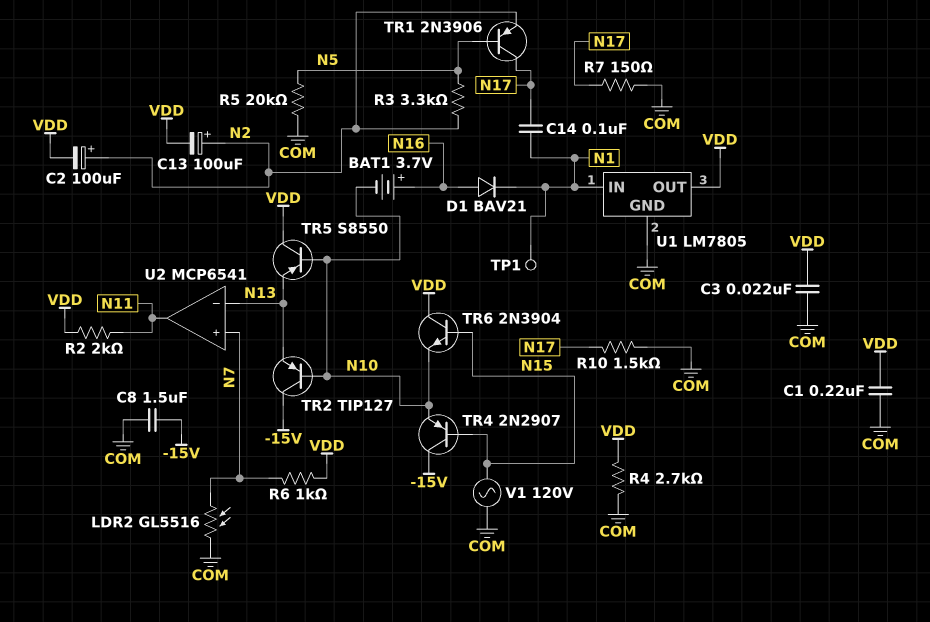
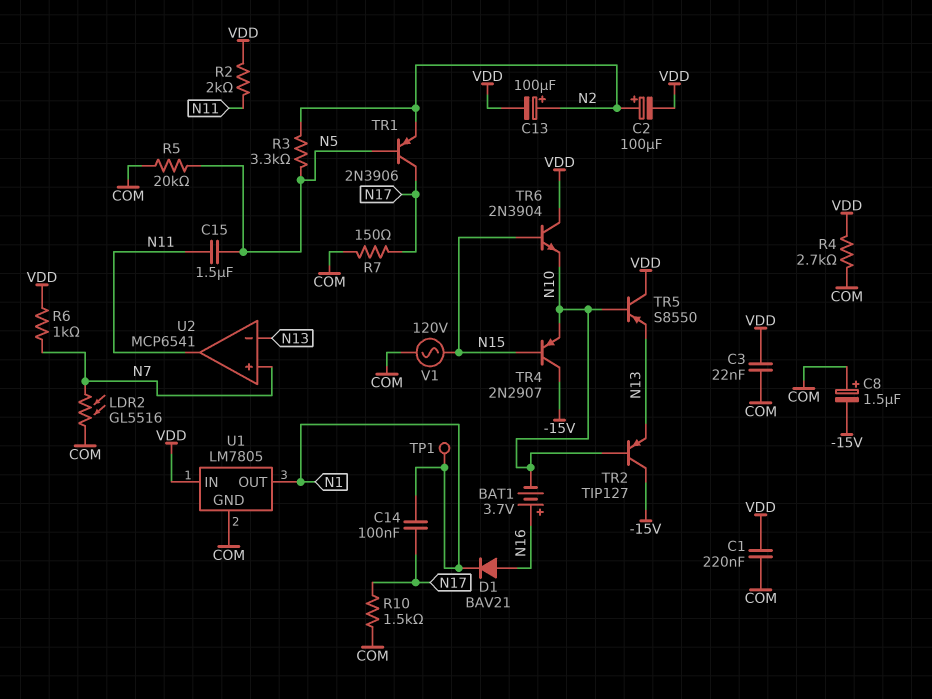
C8: 1.5uF (-15V, COM) -> 1.5uF (plus COM, minus -15V)
C15: none -> 1.5uF (N5, N11)
U1 pin IN: N1 -> VDD
U1 pin OUT: VDD -> N1

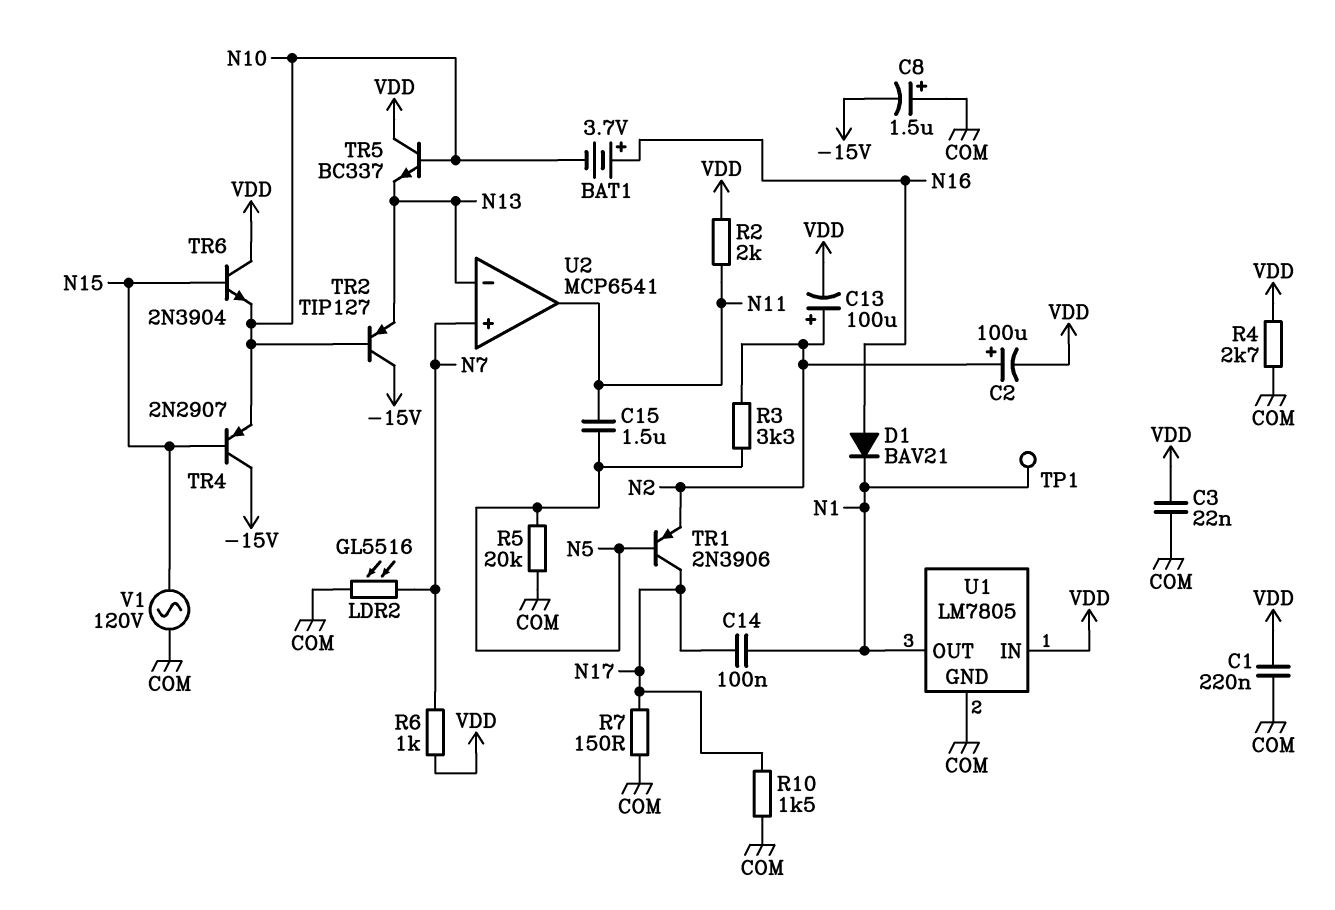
TR5: PNP S8550 (B N10, C VDD, E N13) -> NPN BC337 (B N10, C VDD, E N13)

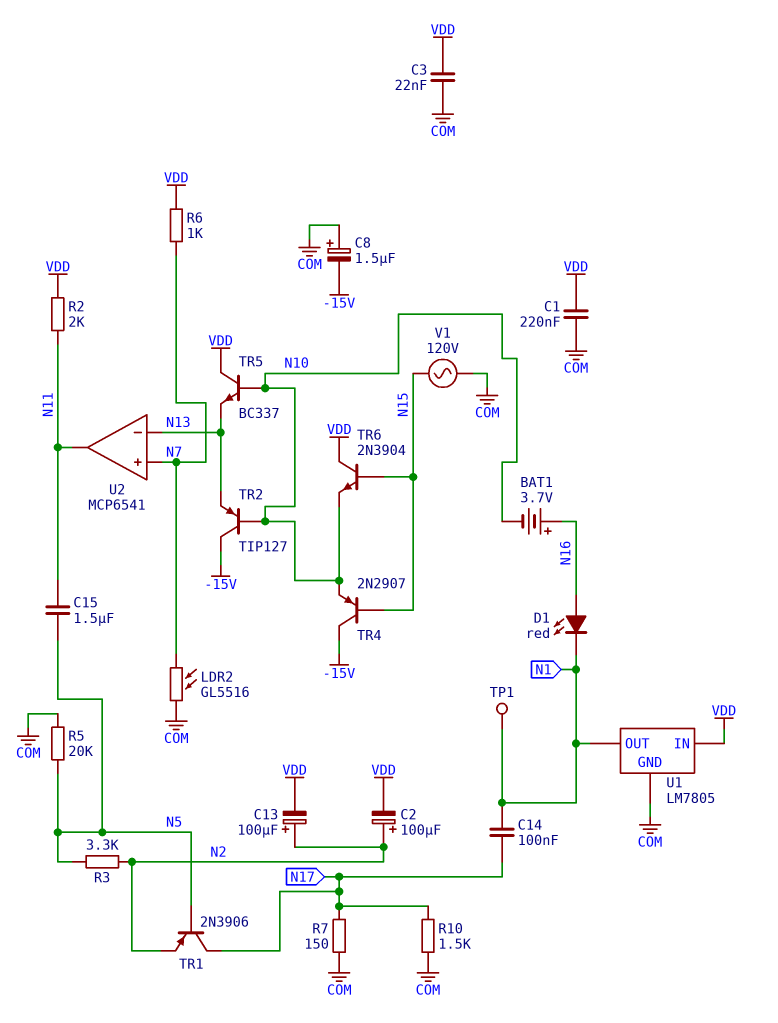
D1: diode BAV21 (A N16, K N1) -> LED red (A N16, K N1)
R4: 2.7k (COM, VDD) -> none

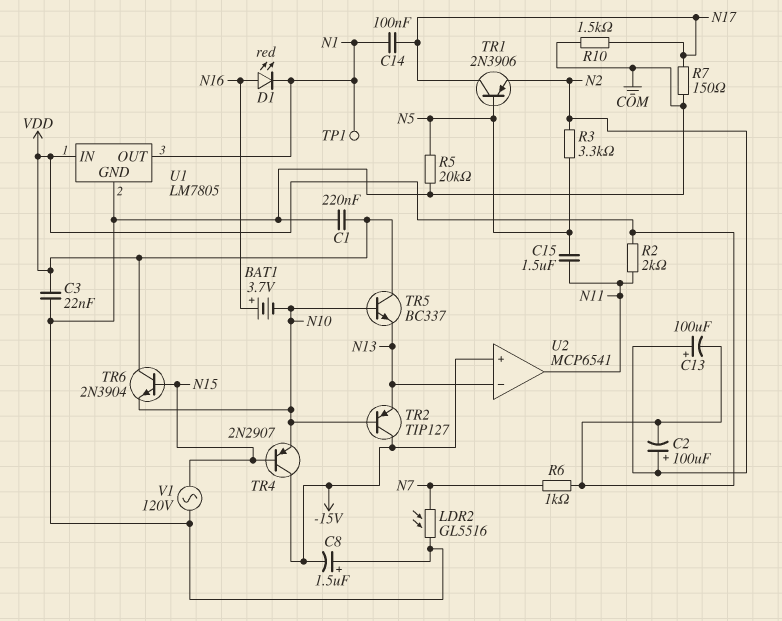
U2 pin in+: N7 -> -15V

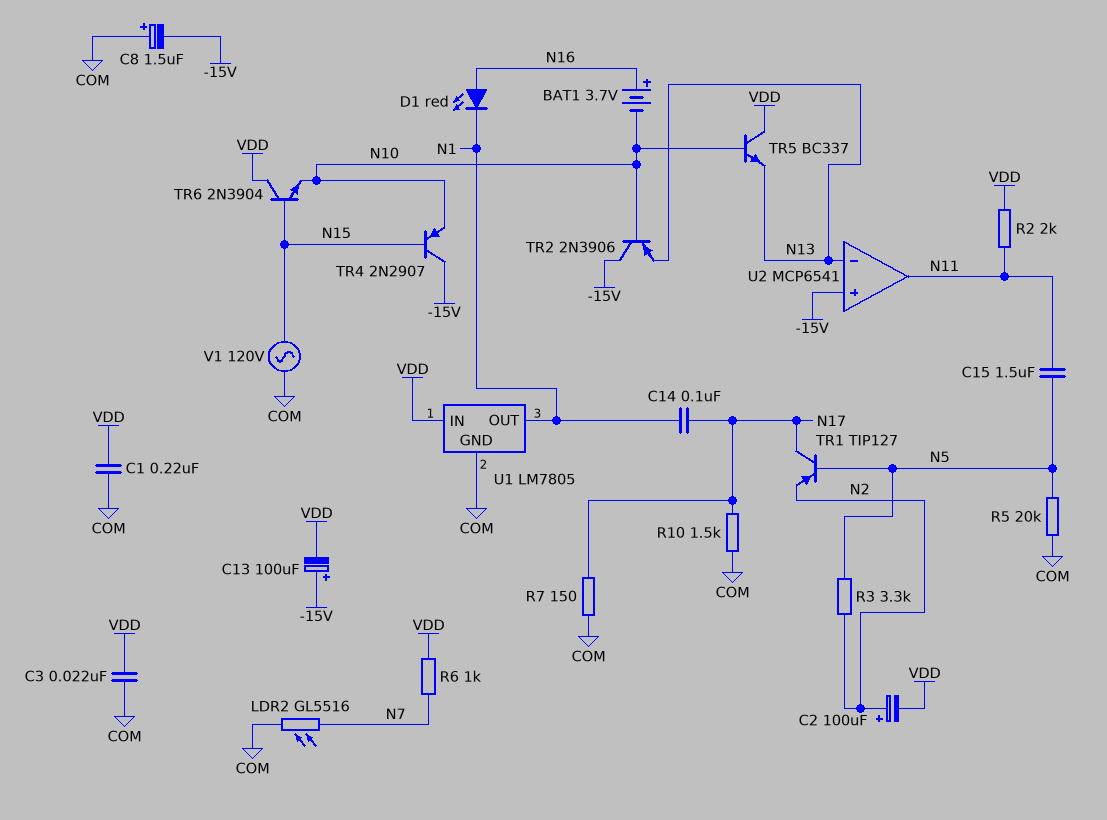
C13: 100uF (plus N2, minus VDD) -> 100uF (plus -15V, minus VDD)
TP1: test point (N1) -> none
TR1: PNP 2N3906 (B N5, C N17, E N2) -> PNP TIP127 (B N5, C N17, E N2)
TR2: PNP TIP127 (B N10, C -15V, E N13) -> PNP 2N3906 (B N10, C -15V, E N13)

